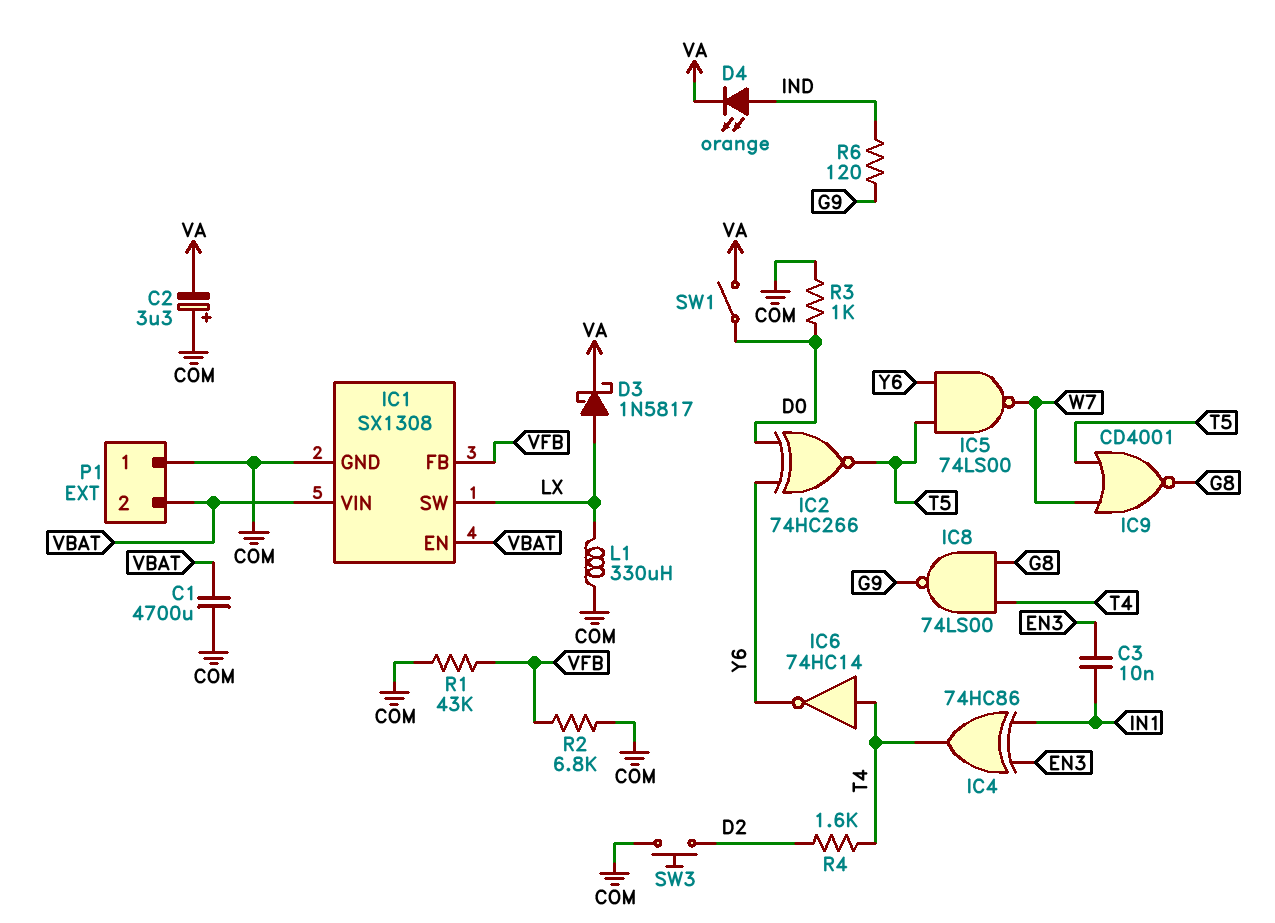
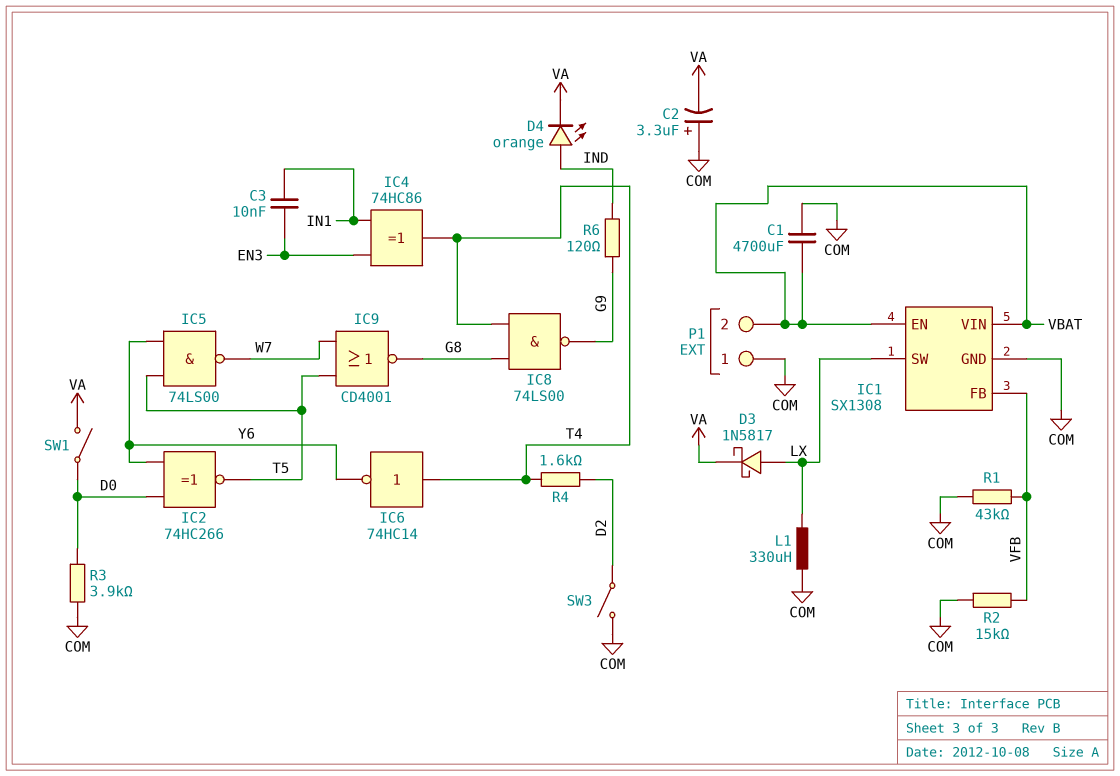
R2: 6.8k (COM, VFB) -> 15k (COM, VFB)
R3: 1k (COM, D0) -> 3.9k (COM, D0)
SW3: button (COM, D2) -> switch (COM, D2)

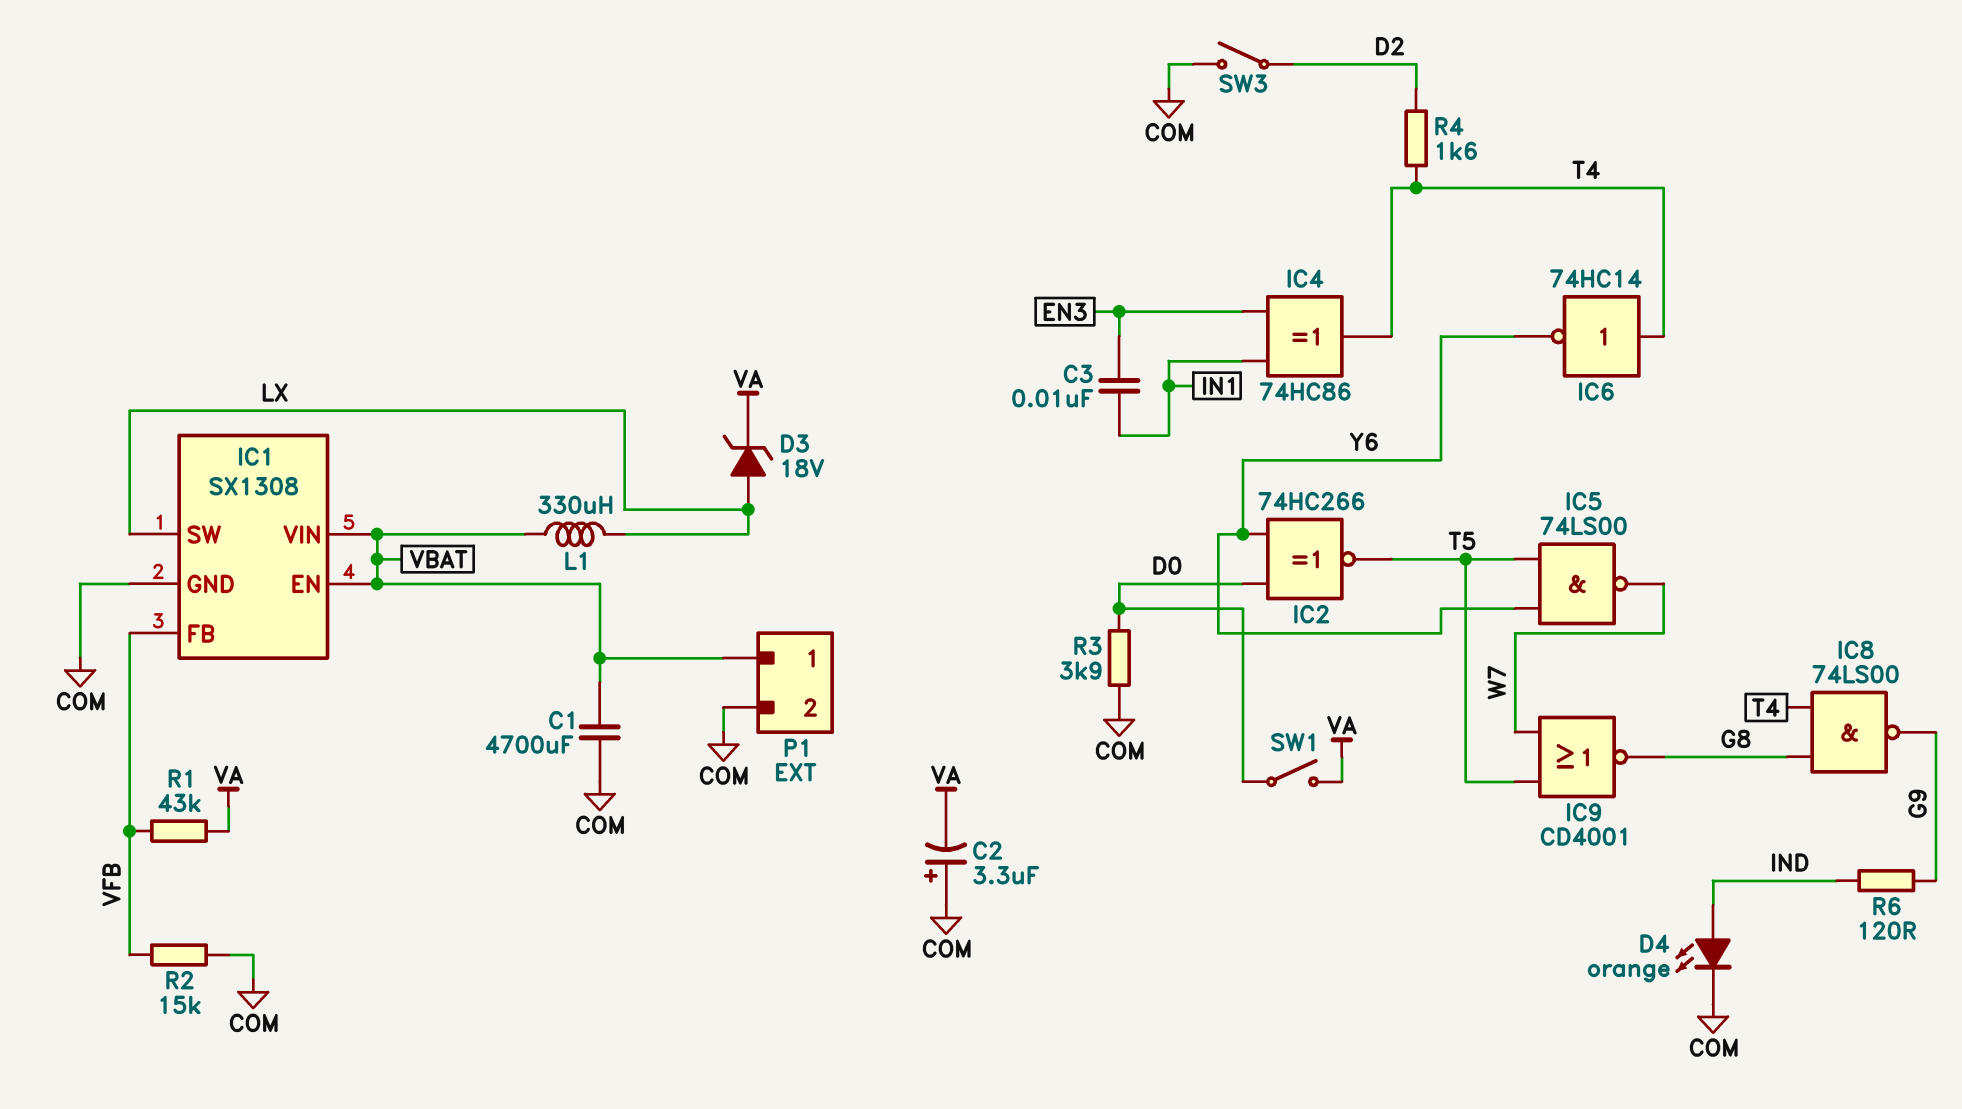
D3: schottky 1N5817 (A LX, K VA) -> zener 18V (A LX, K VA)
D4: LED orange (A IND, K VA) -> LED orange (A IND, K COM)
L1: 330uH (COM, LX) -> 330uH (LX, VBAT)
P1 pin 1: COM -> VBAT
P1 pin 2: VBAT -> COM
R1: 43k (COM, VFB) -> 43k (VA, VFB)

